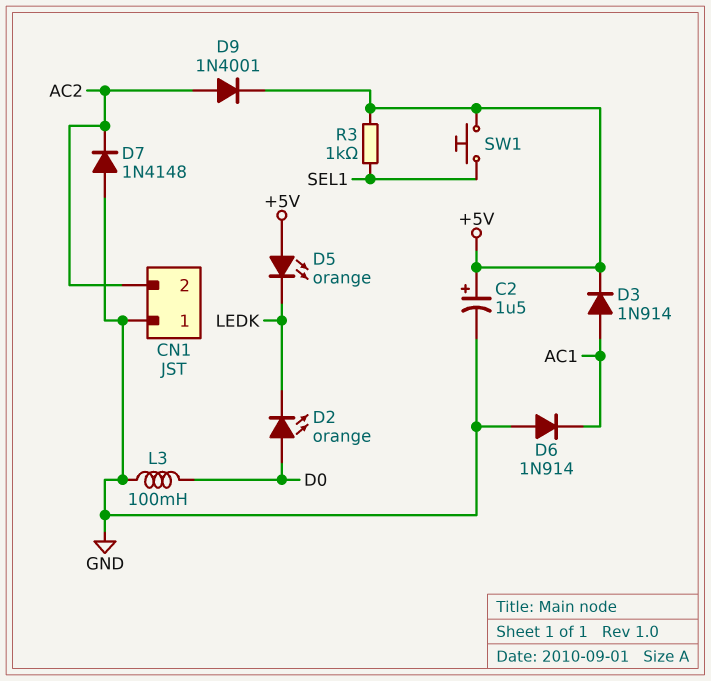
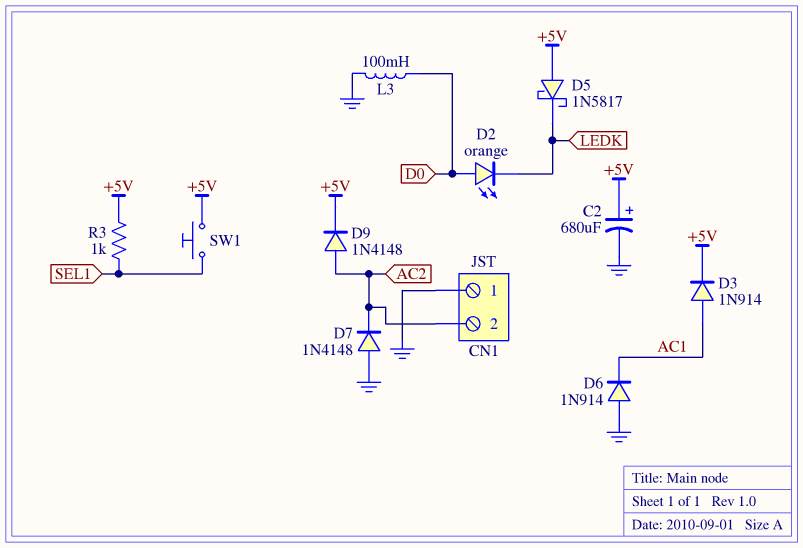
C2: 1.5uF (plus +5V, minus GND) -> 680uF (plus +5V, minus GND)
D5: LED orange (A +5V, K LEDK) -> schottky 1N5817 (A +5V, K LEDK)
D9: diode 1N4001 (A AC2, K +5V) -> diode 1N4148 (A AC2, K +5V)

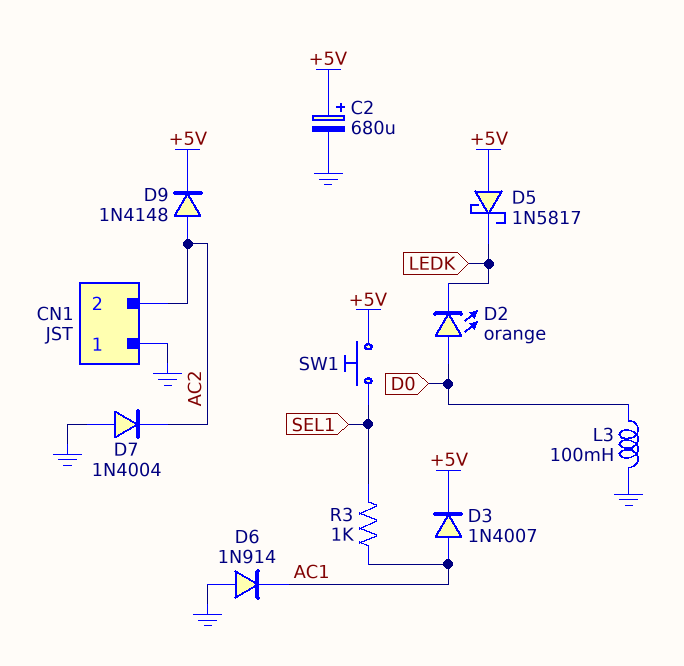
D3: diode 1N914 (A AC1, K +5V) -> diode 1N4007 (A AC1, K +5V)
D7: diode 1N4148 (A GND, K AC2) -> diode 1N4004 (A GND, K AC2)
R3: 1k (+5V, SEL1) -> 1k (AC1, SEL1)

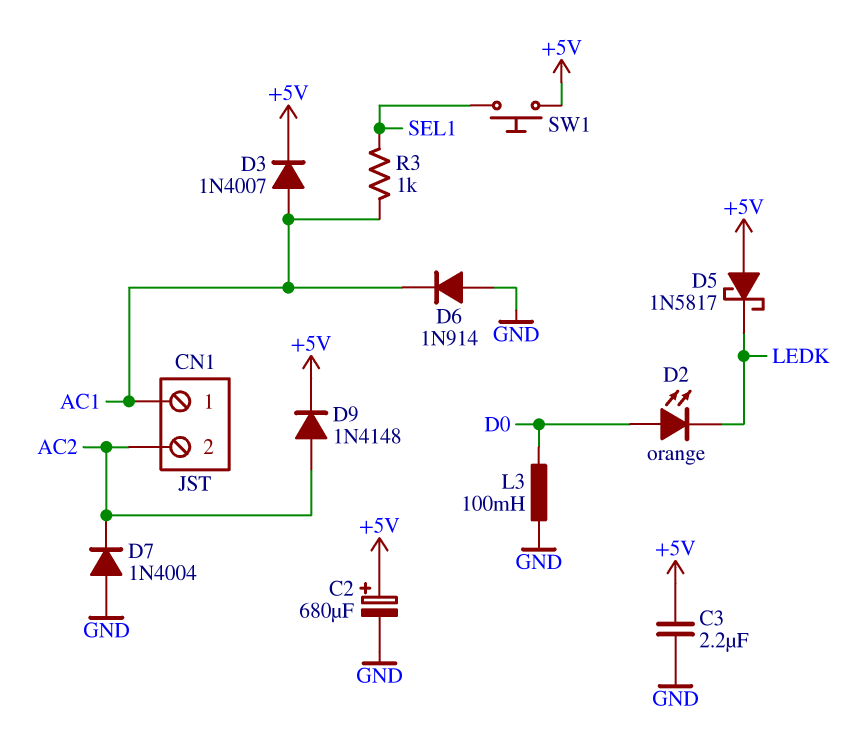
C3: none -> 2.2uF (+5V, GND)
CN1 pin 1: GND -> AC1

